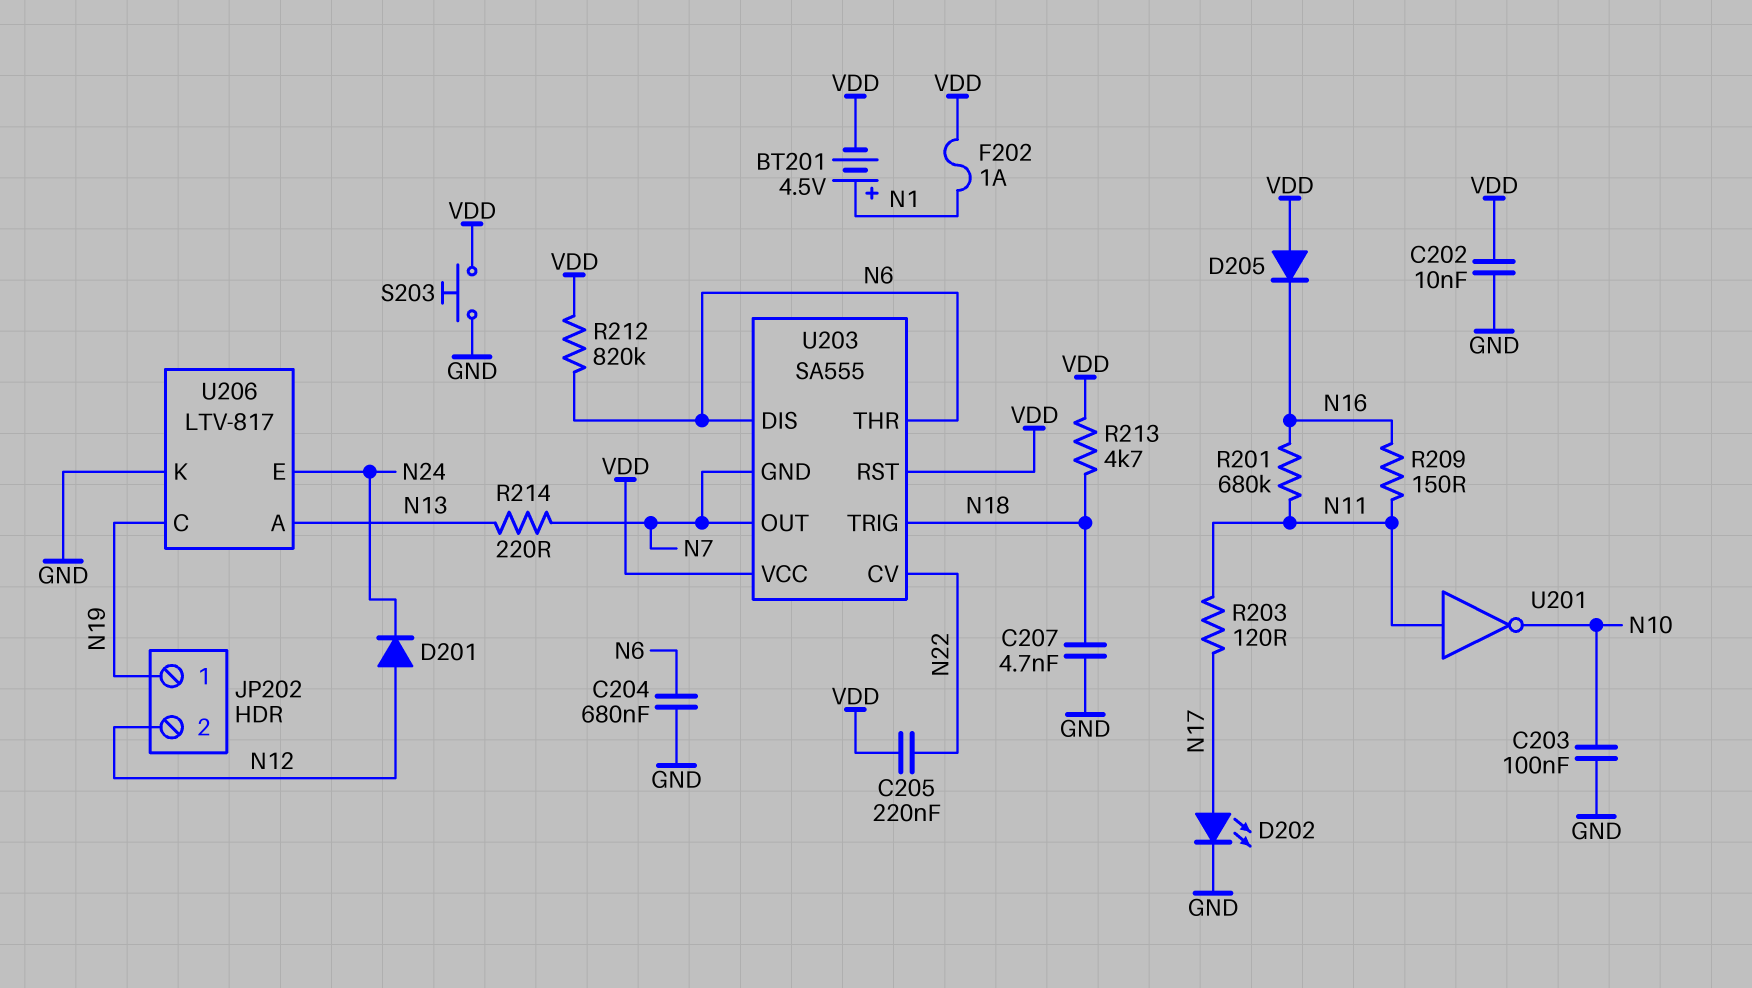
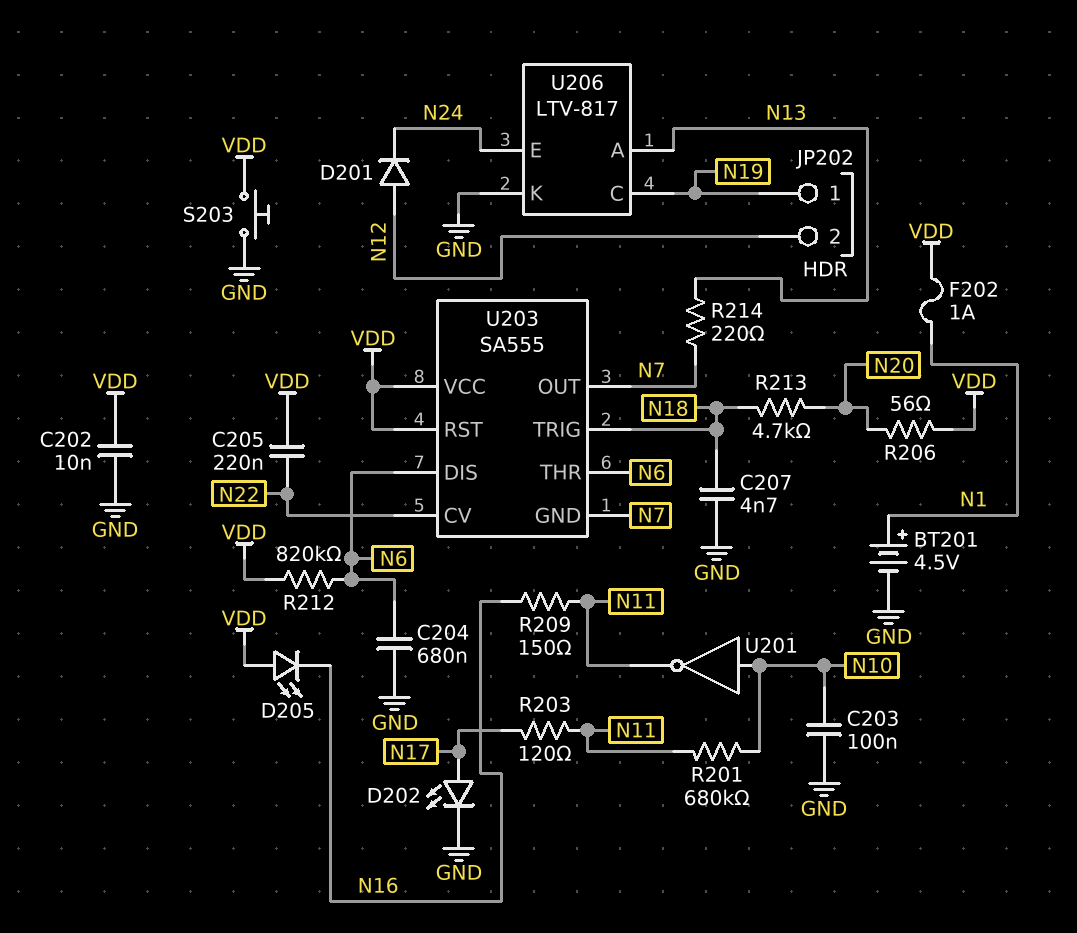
BT201: 4.5V (plus N1, minus VDD) -> 4.5V (plus N1, minus GND)
D205: diode (A VDD, K N16) -> LED (A VDD, K N16)
R201: 680k (N11, N16) -> 680k (N10, N11)
R206: none -> 56 (N20, VDD)
R213: 4.7k (N18, VDD) -> 4.7k (N18, N20)
U201: NOT (in N11, out N10) -> NOT (in N10, out N11)

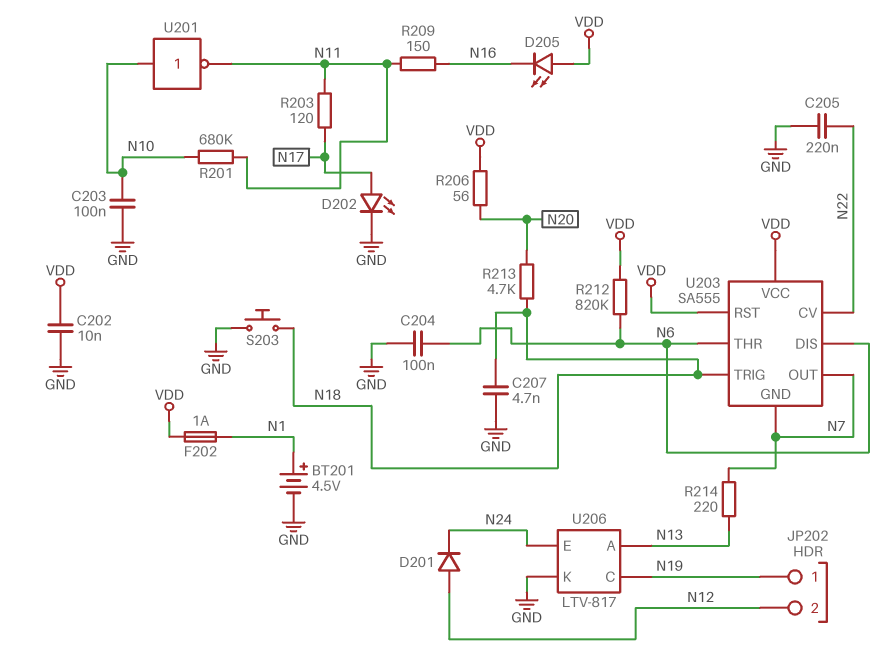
C204: 680nF (GND, N6) -> 100nF (GND, N6)
C205: 220nF (N22, VDD) -> 220nF (GND, N22)
S203: button (GND, VDD) -> button (GND, N18)

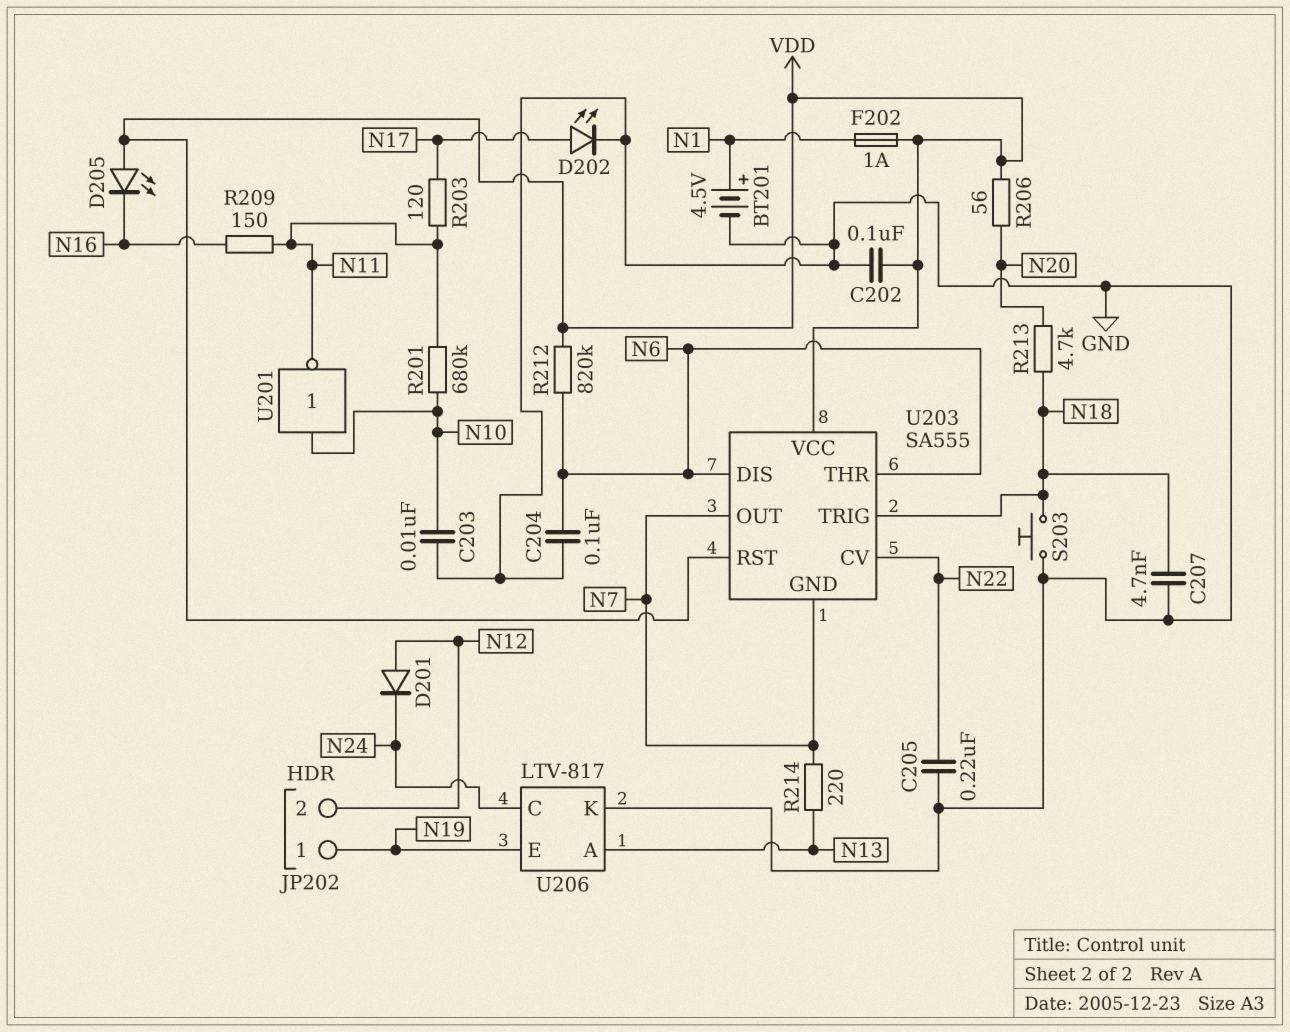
C202: 10nF (GND, VDD) -> 100nF (GND, VDD)
C203: 100nF (GND, N10) -> 10nF (GND, N10)
U206 pin C: N19 -> N24
U206 pin E: N24 -> N19

